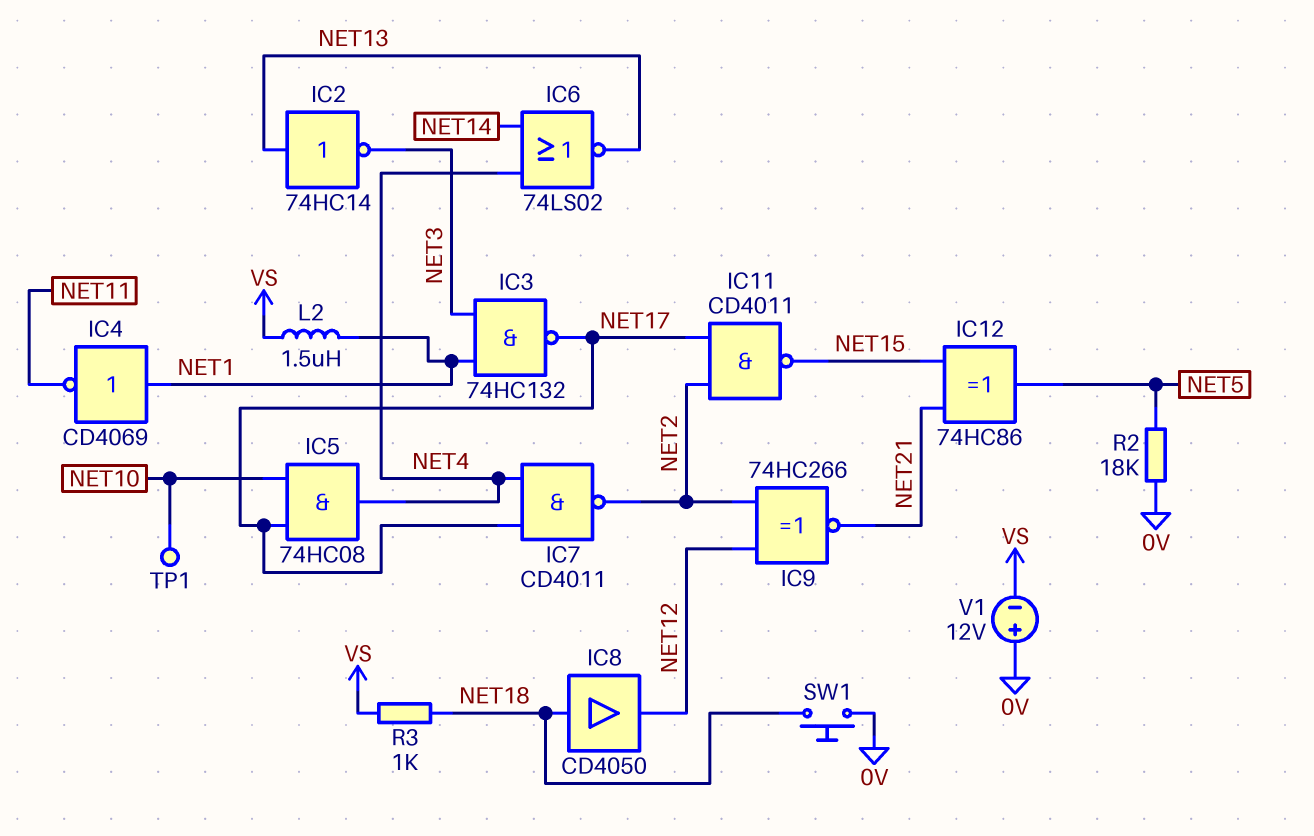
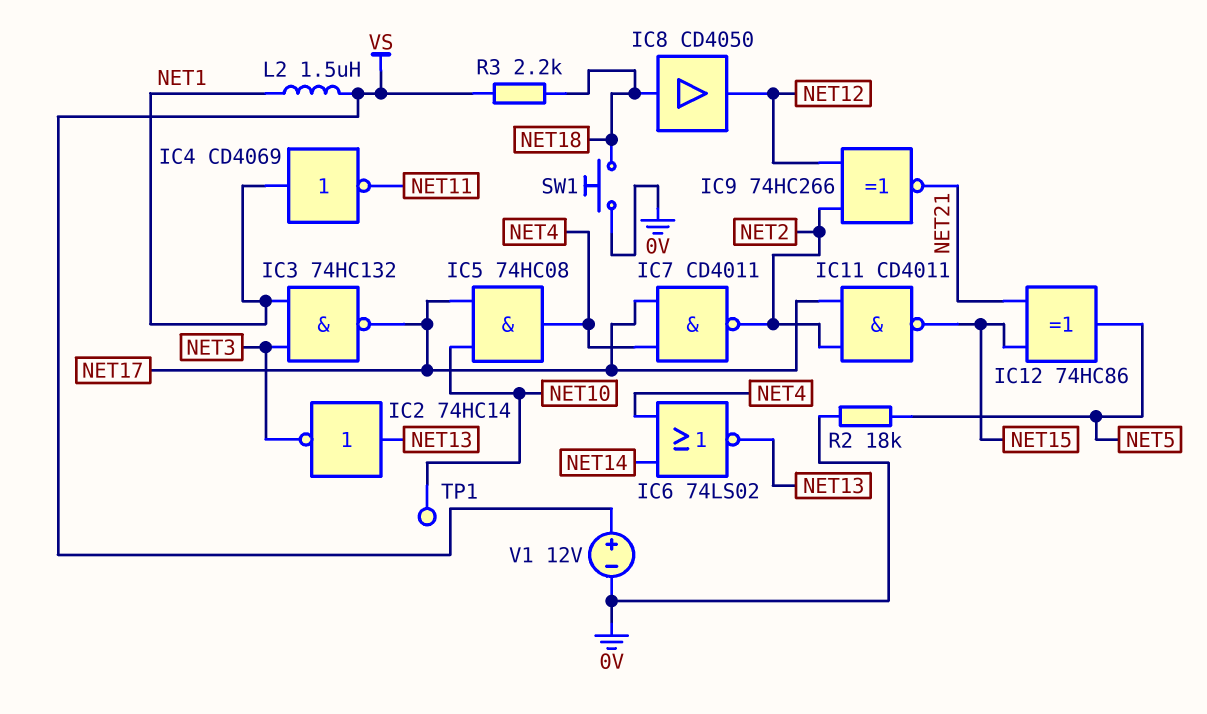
R3: 1k (NET18, VS) -> 2.2k (NET18, VS)
V1: 12V (plus 0V, minus VS) -> 12V (plus VS, minus 0V)

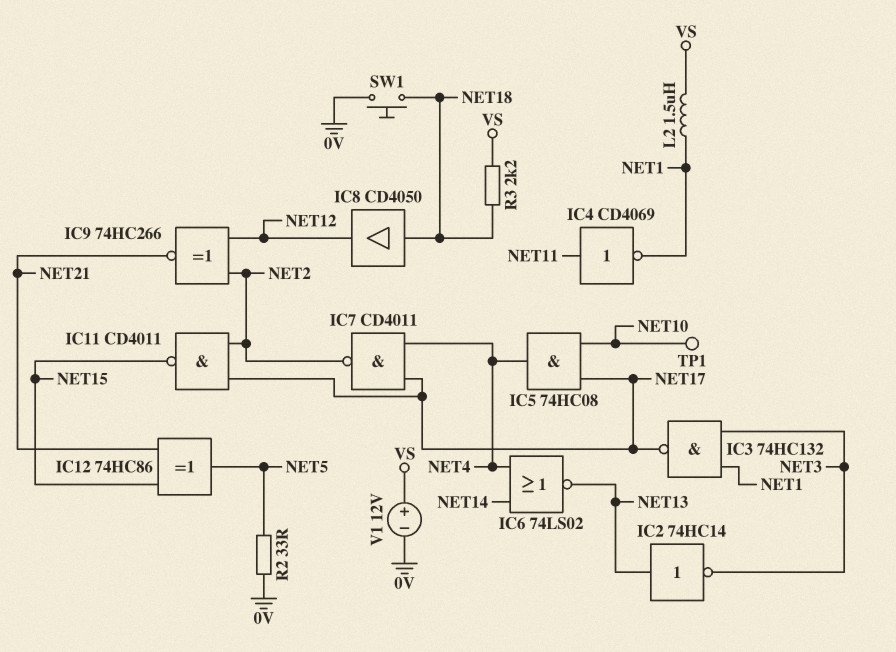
IC4: NOT CD4069 (in NET1, out NET11) -> NOT CD4069 (in NET11, out NET1)
R2: 18k (0V, NET5) -> 33 (0V, NET5)

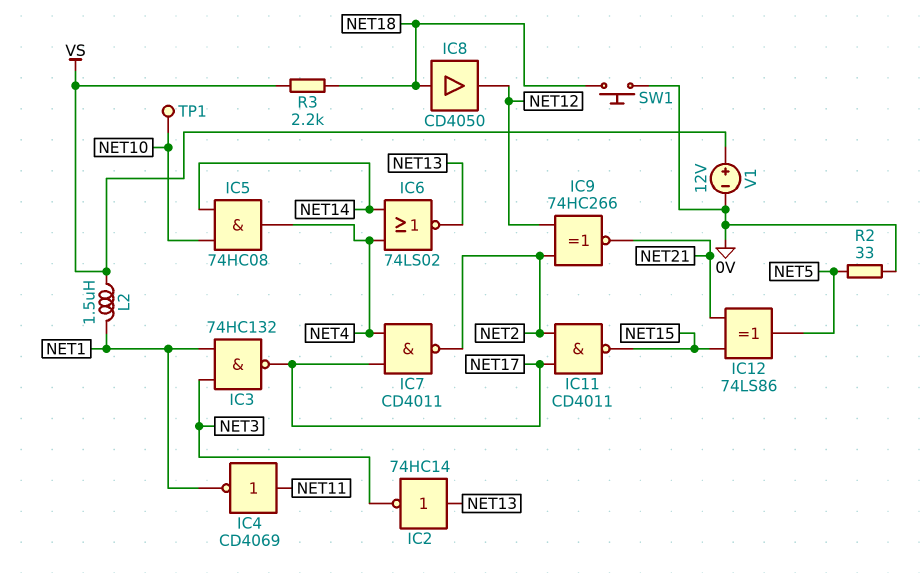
IC5: AND 74HC08 (in NET10, in NET17, out NET4) -> AND 74HC08 (in NET10, in NET14, out NET4)
IC12: XOR 74HC86 (in NET15, in NET21, out NET5) -> XOR 74LS86 (in NET15, in NET21, out NET5)

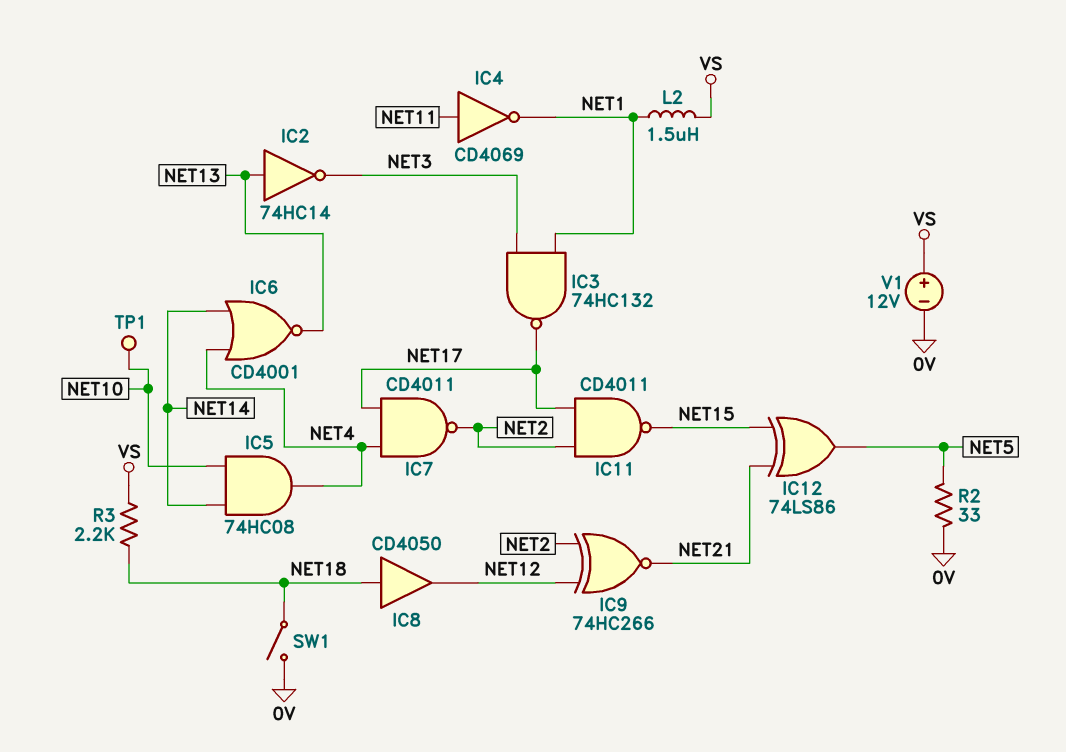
IC6: NOR 74LS02 (in NET4, in NET14, out NET13) -> NOR CD4001 (in NET4, in NET14, out NET13)
SW1: button (0V, NET18) -> switch (0V, NET18)

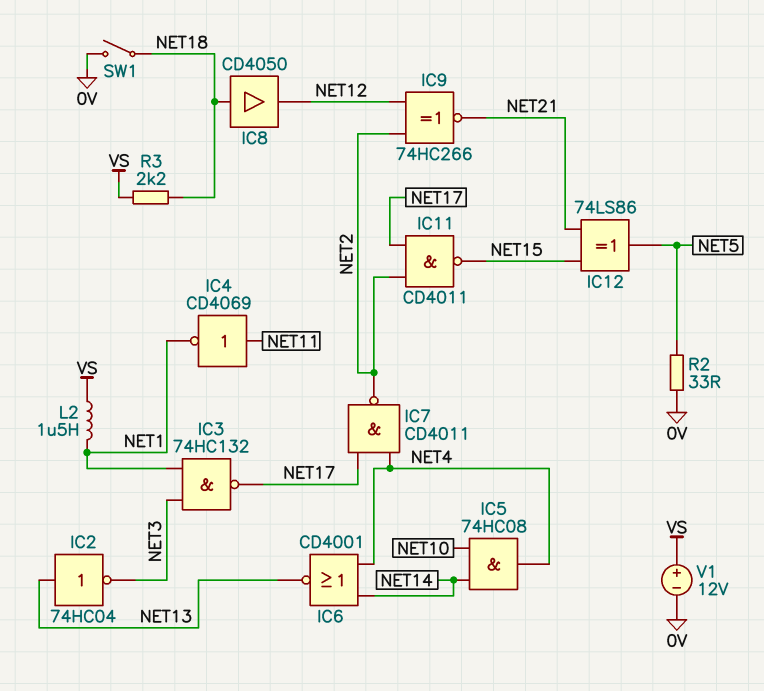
IC2: NOT 74HC14 (in NET13, out NET3) -> NOT 74HC04 (in NET13, out NET3)
TP1: test point (NET10) -> none

